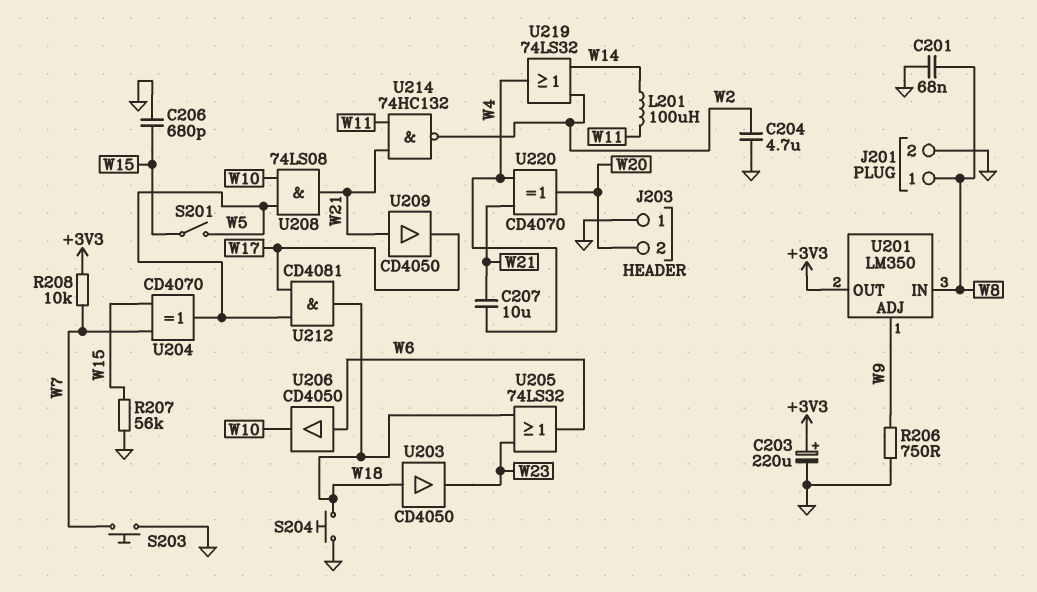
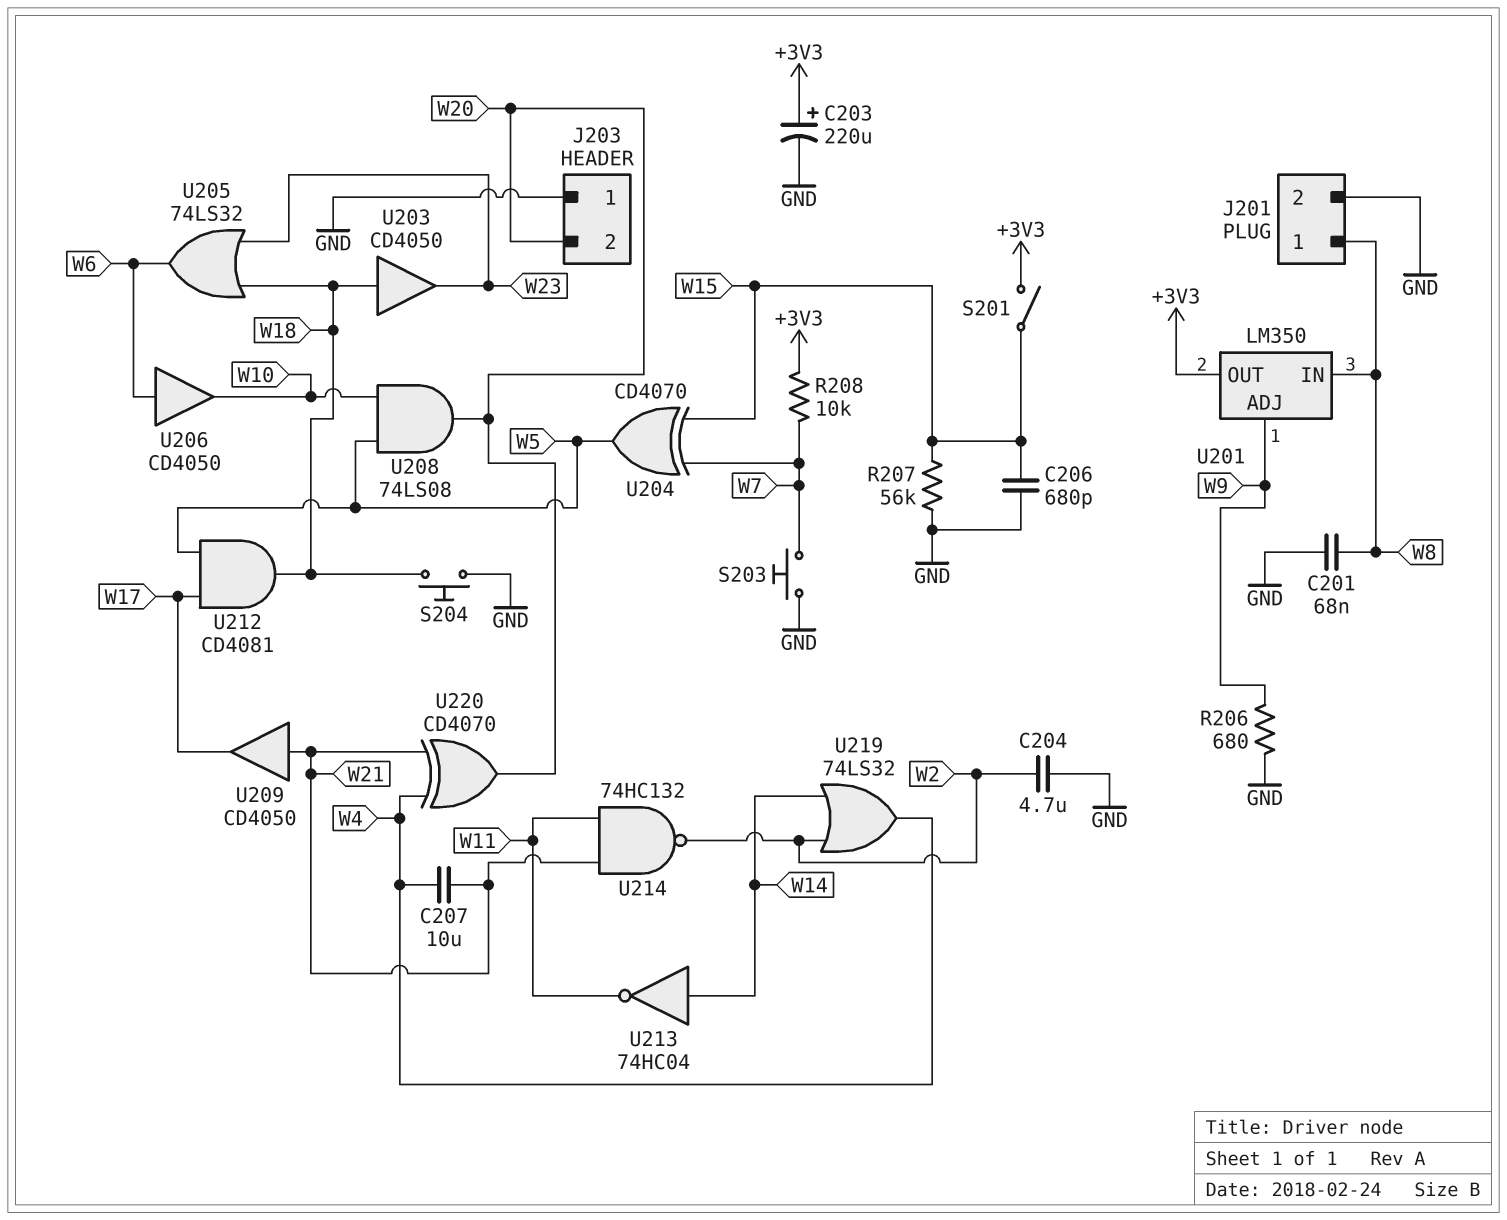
L201: 100uH (W11, W14) -> none
R206: 750 (GND, W9) -> 680 (GND, W9)
S201: switch (W5, W15) -> switch (+3V3, W15)
U208: AND 74LS08 (in W5, in W10, out W21) -> AND 74LS08 (in W5, in W10, out W20)
U213: none -> NOT 74HC04 (in W14, out W11)

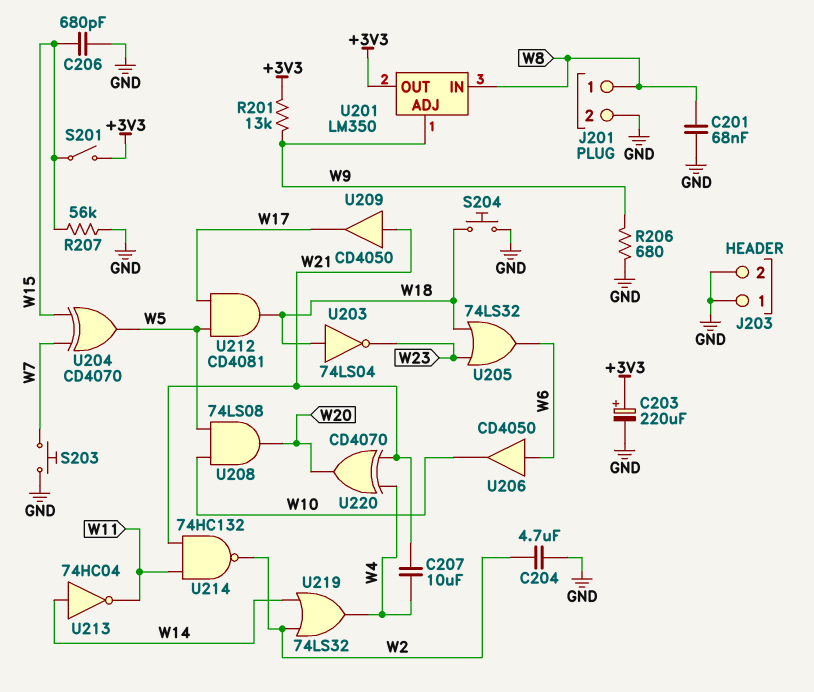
J203 pin 2: W20 -> GND
R201: none -> 13k (+3V3, W9)
R208: 10k (+3V3, W7) -> none
U203: buffer CD4050 (in W18, out W23) -> NOT 74LS04 (in W18, out W23)

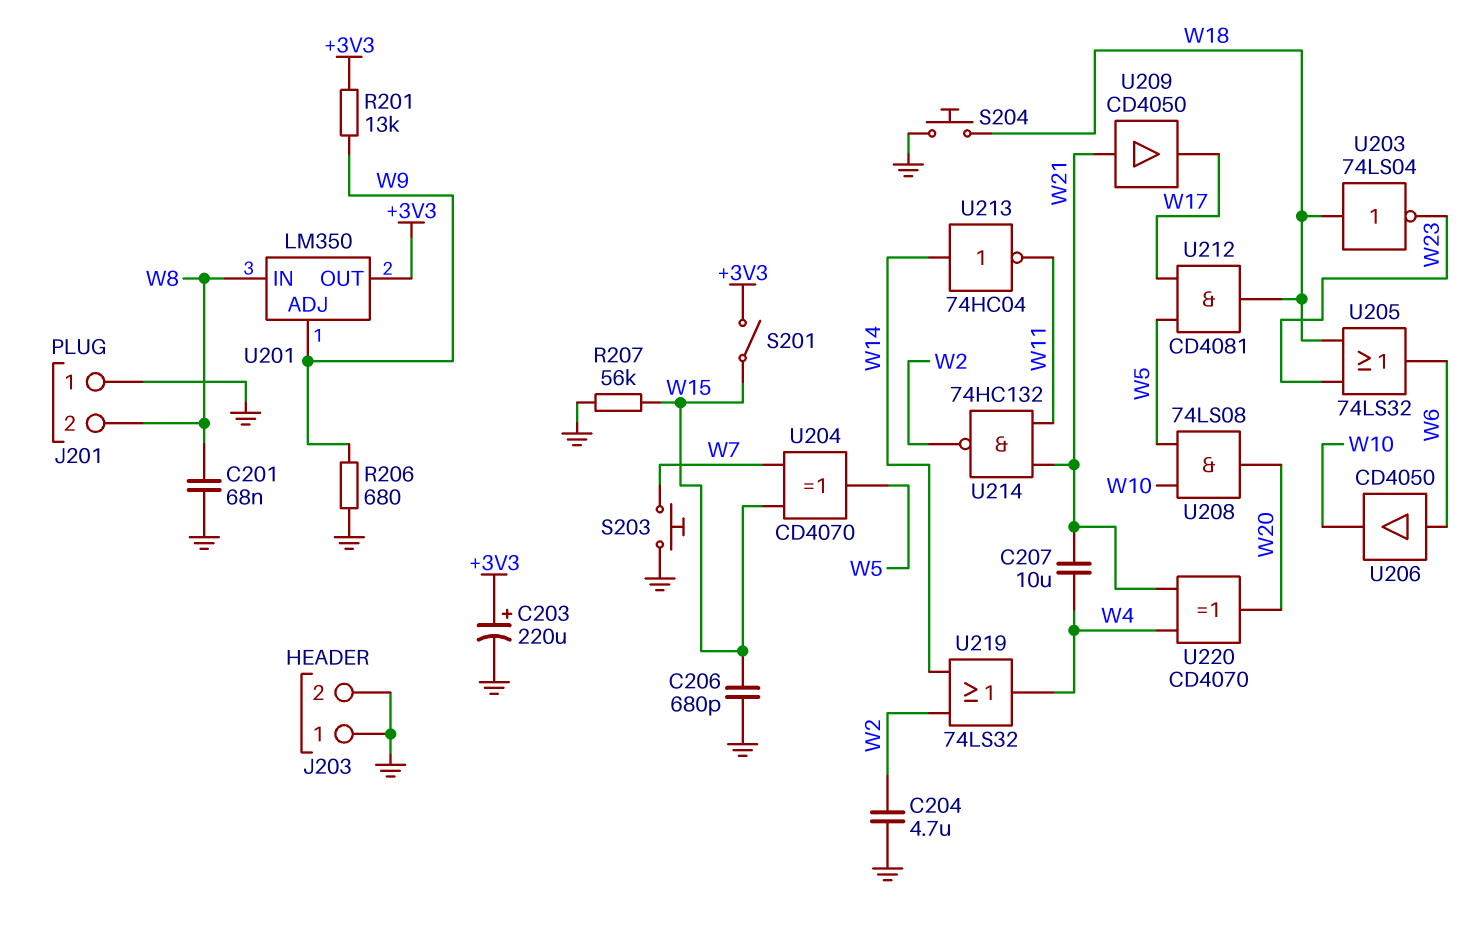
J201 pin 1: W8 -> GND
J201 pin 2: GND -> W8

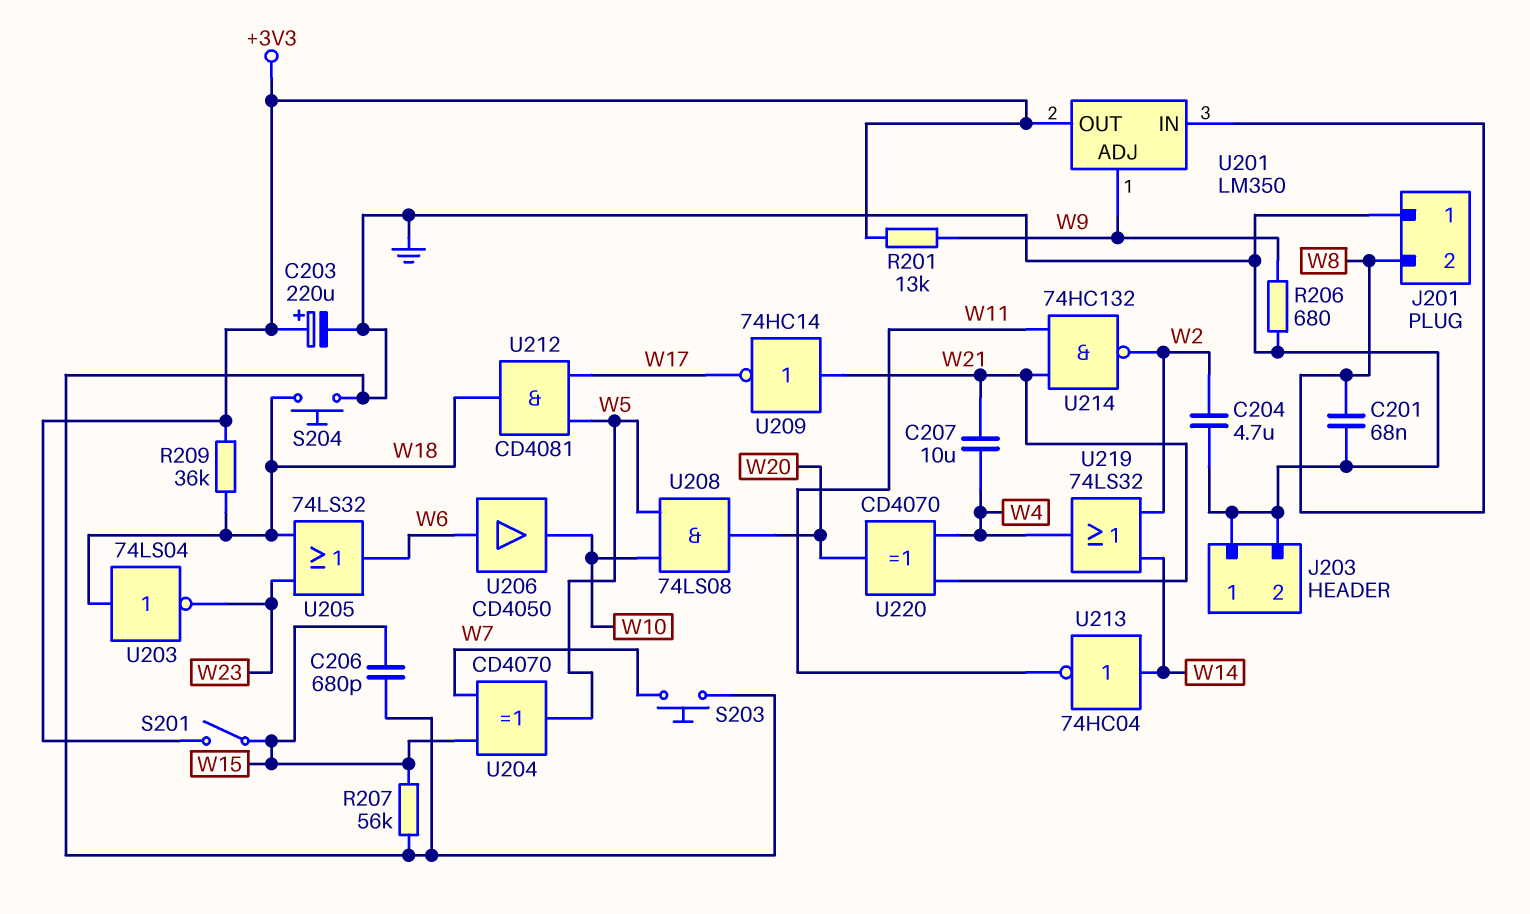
R209: none -> 36k (+3V3, W18)
U209: buffer CD4050 (in W21, out W17) -> NOT 74HC14 (in W21, out W17)

